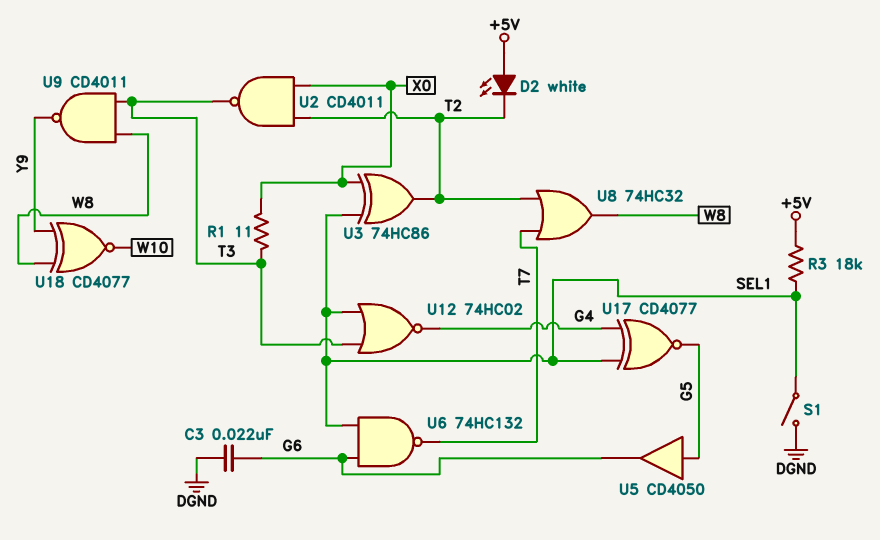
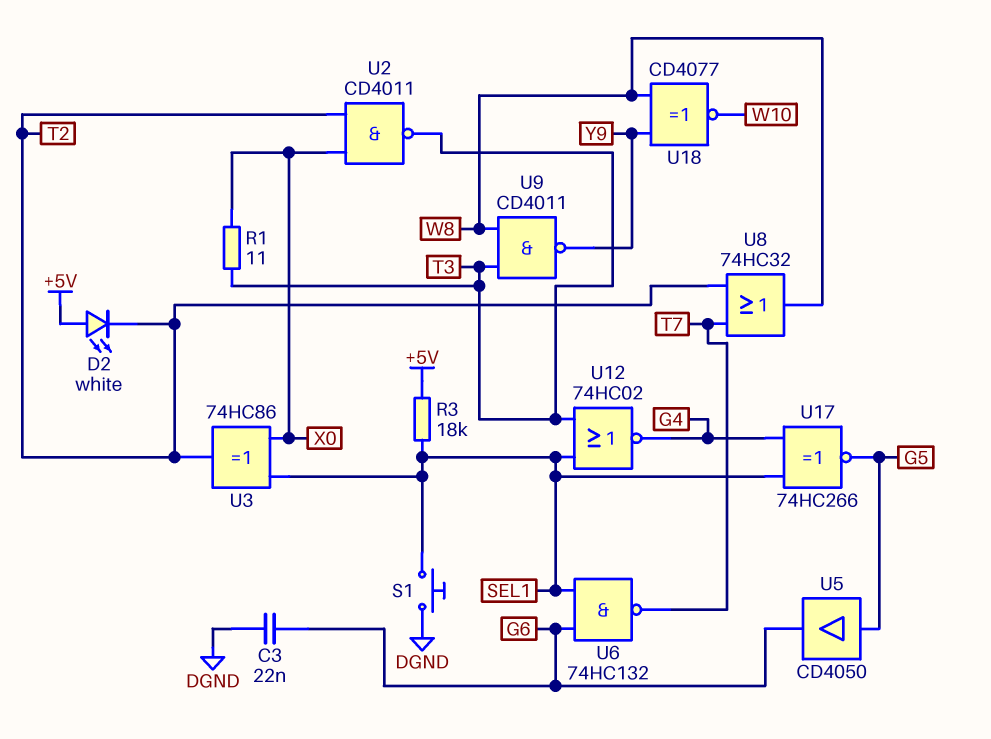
S1: switch (DGND, SEL1) -> button (DGND, SEL1)
U17: XNOR CD4077 (in G4, in SEL1, out G5) -> XNOR 74HC266 (in G4, in SEL1, out G5)

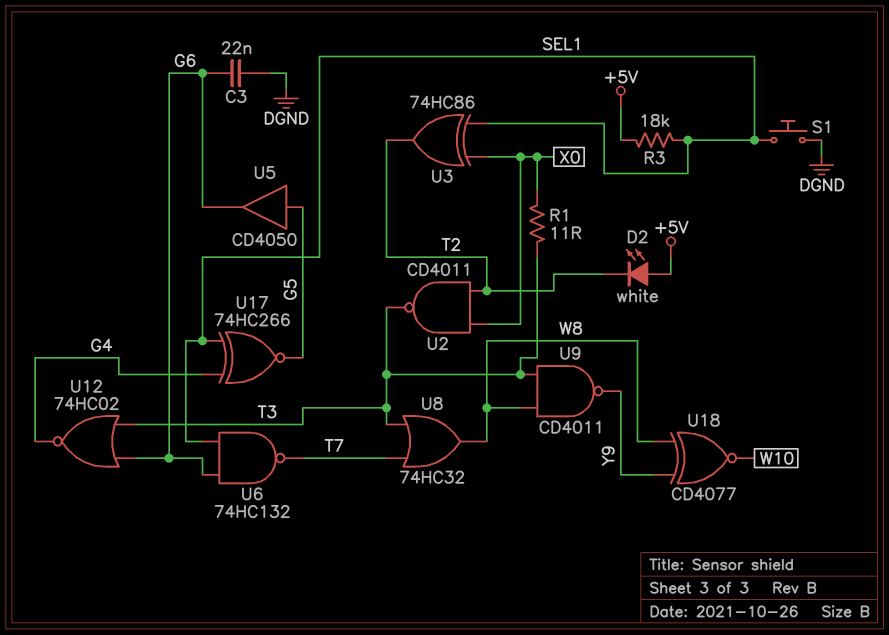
U8: OR 74HC32 (in T2, in T7, out W8) -> OR 74HC32 (in T3, in T7, out W8)
U12: NOR 74HC02 (in SEL1, in T3, out G4) -> NOR 74HC02 (in G6, in T3, out G4)

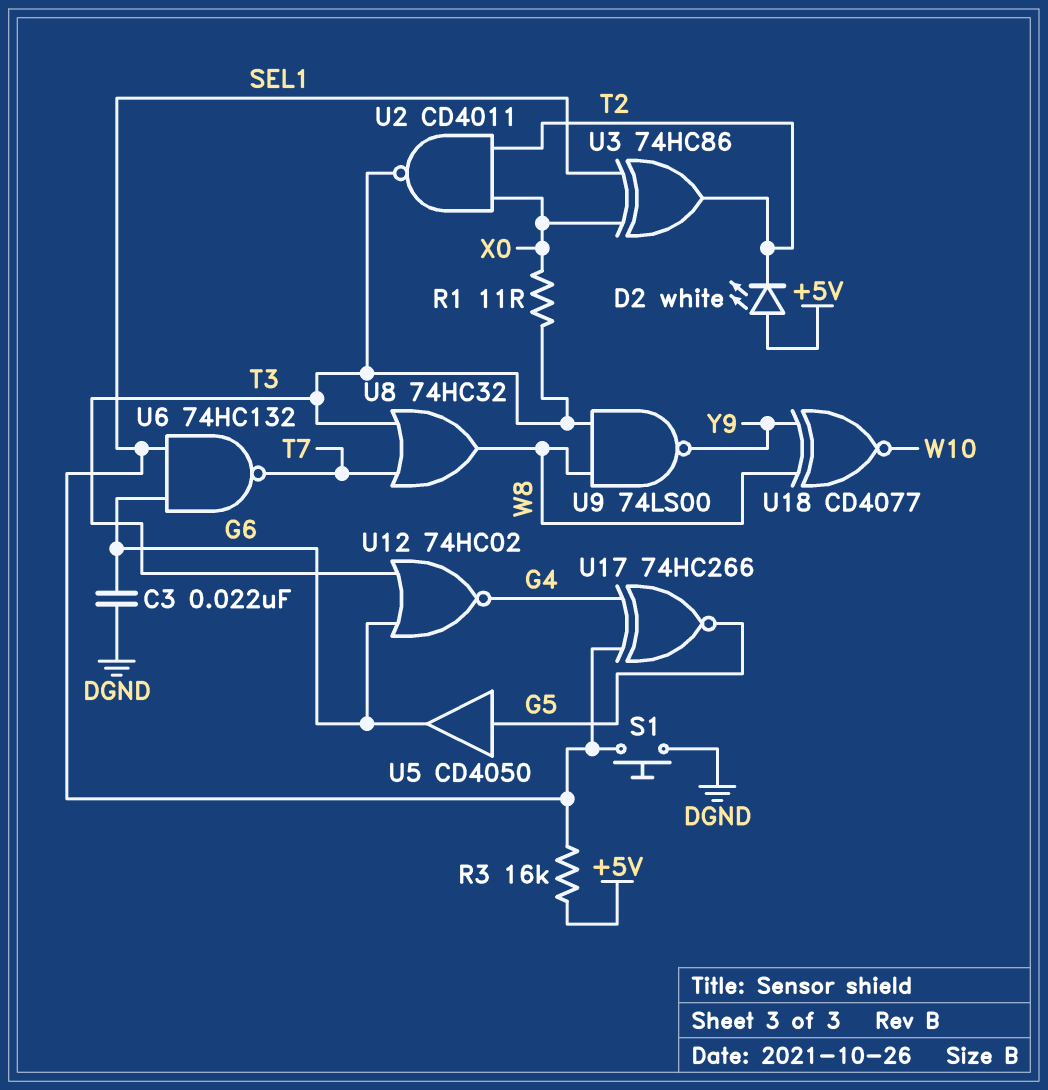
R3: 18k (+5V, SEL1) -> 16k (+5V, SEL1)
U9: NAND CD4011 (in T3, in W8, out Y9) -> NAND 74LS00 (in T3, in W8, out Y9)

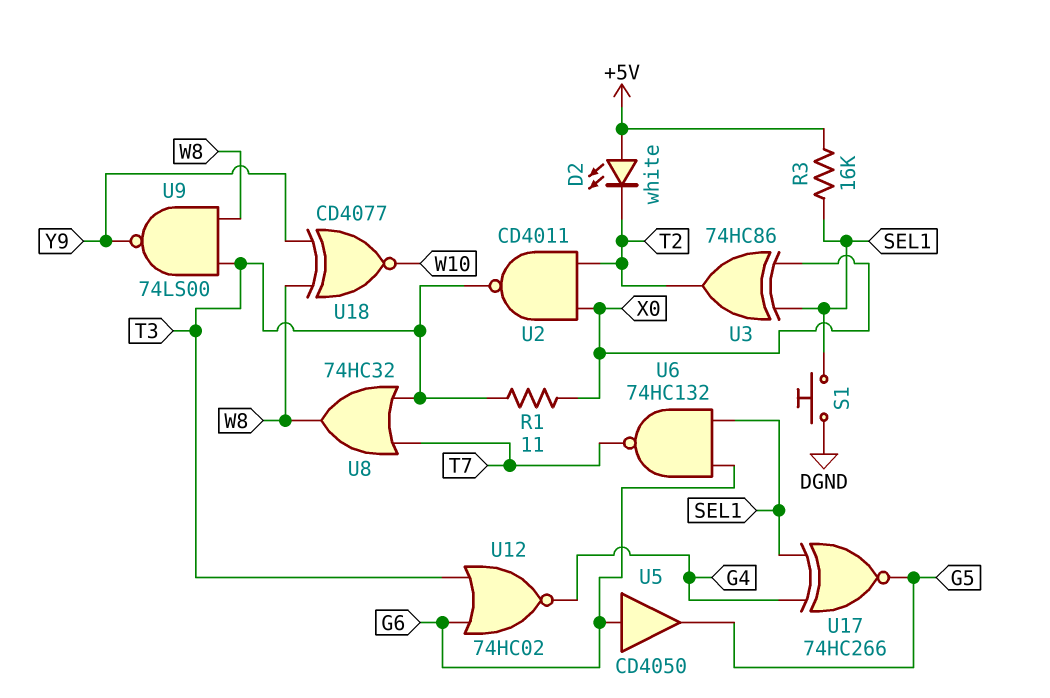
C3: 22nF (DGND, G6) -> none
U5: buffer CD4050 (in G5, out G6) -> buffer CD4050 (in G6, out G5)

